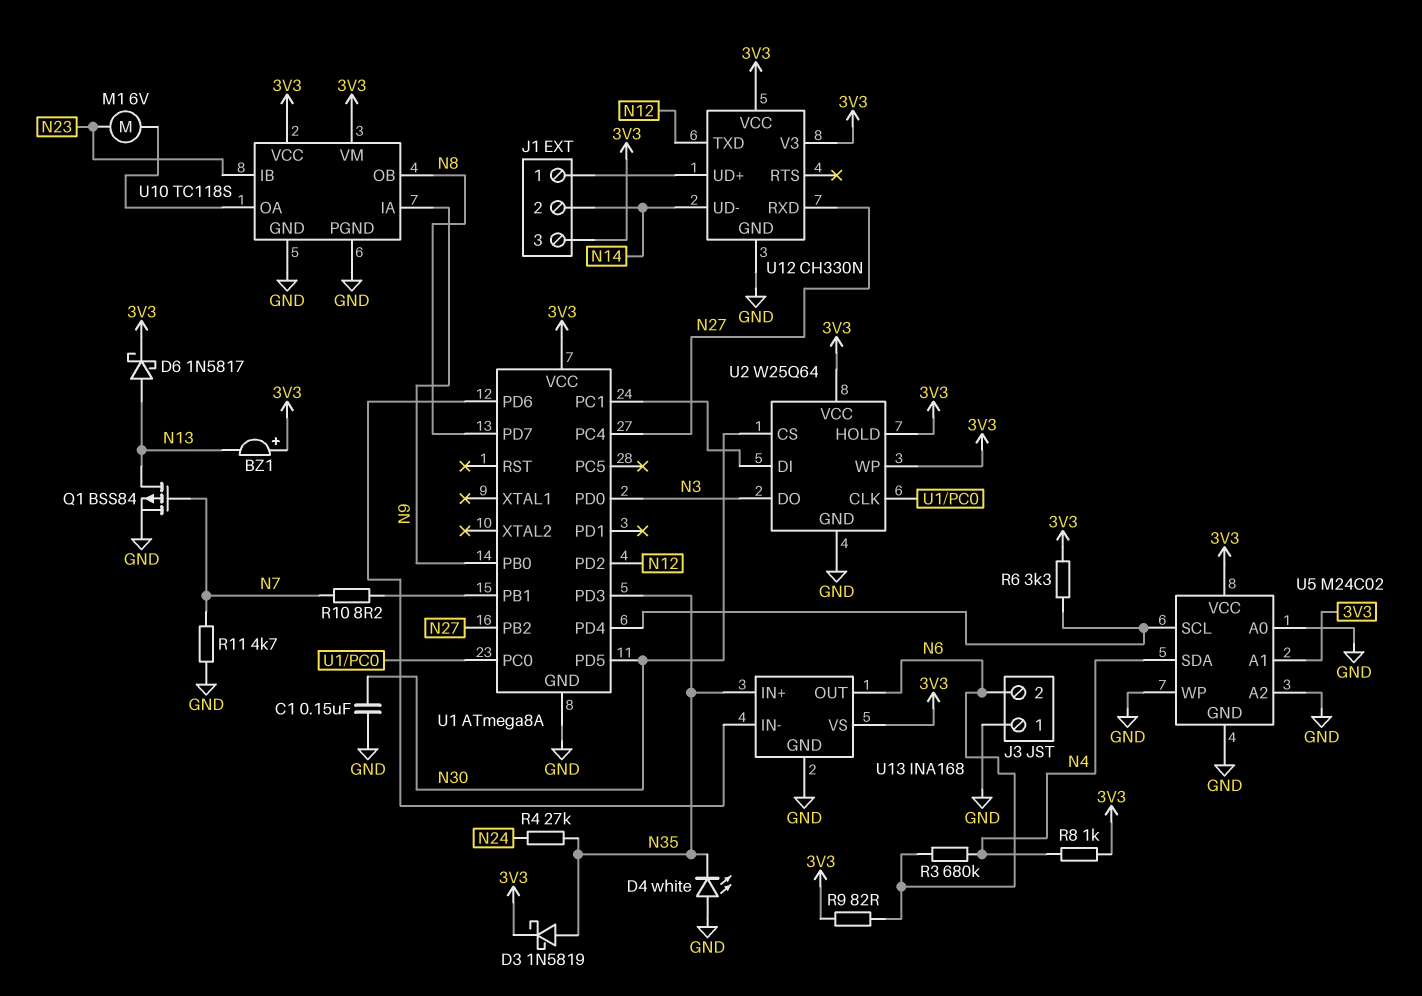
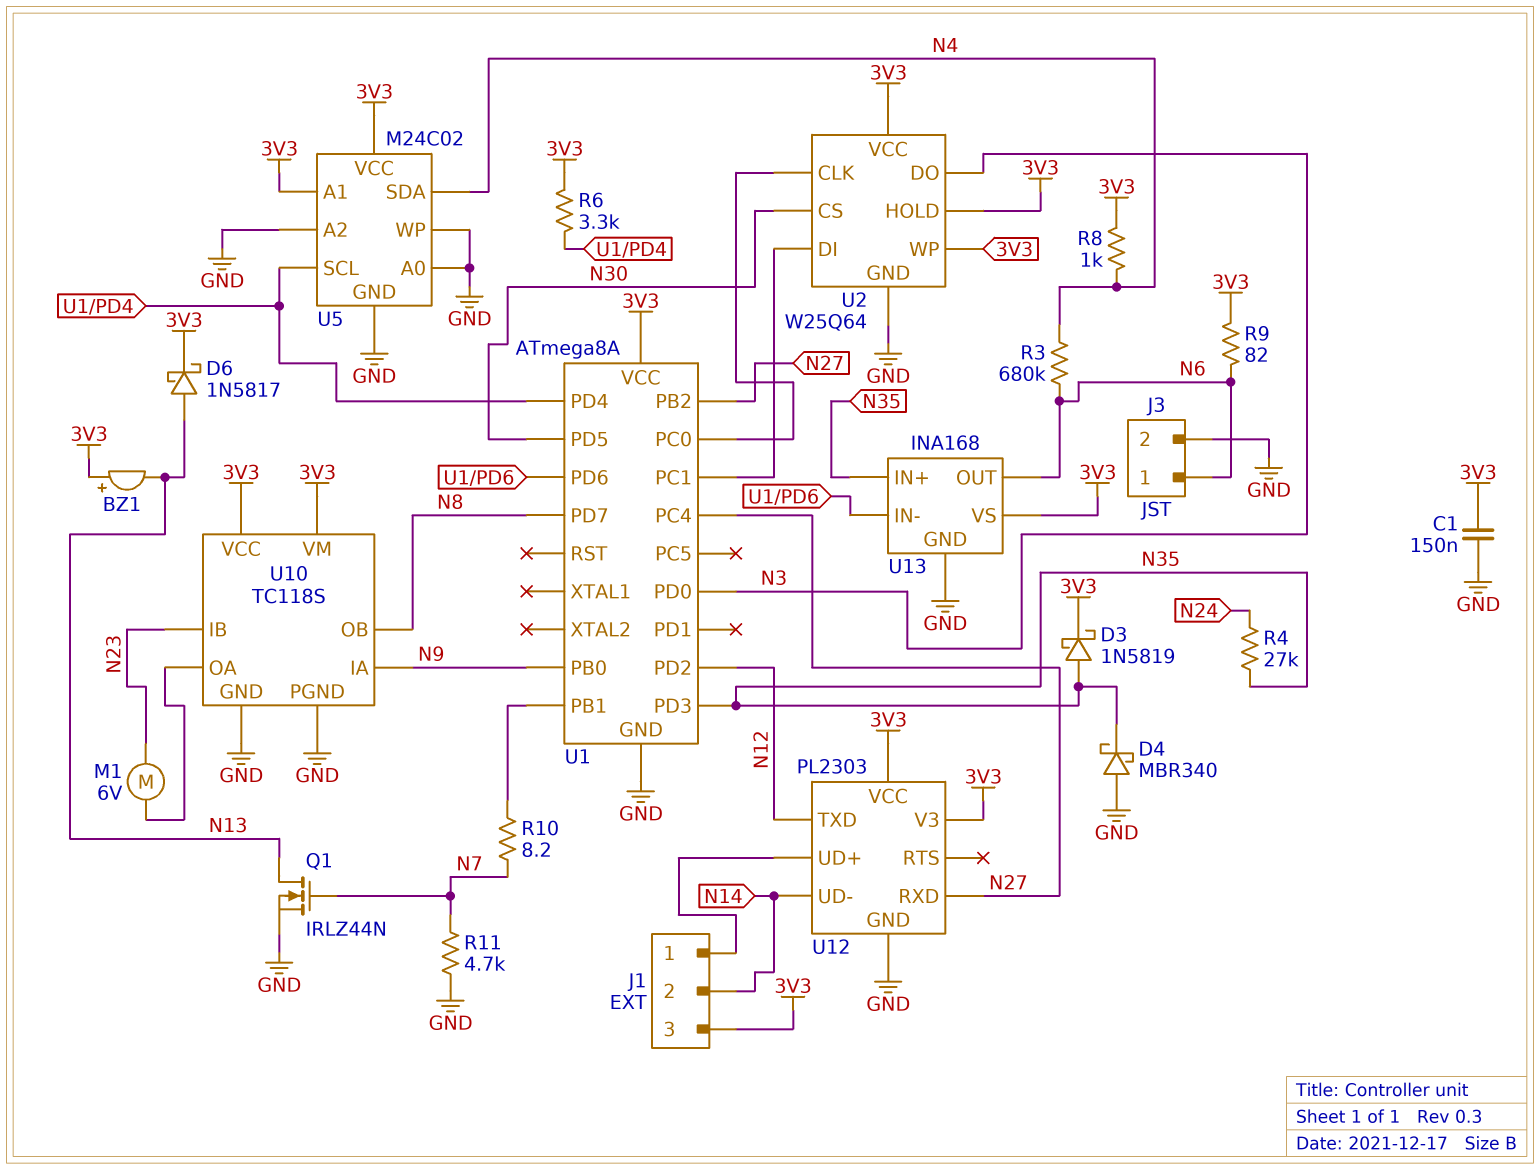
C1: 150nF (GND, N30) -> 150nF (3V3, GND)
D4: LED white (A GND, K N35) -> schottky MBR340 (A GND, K N35)
J3 pin 1: GND -> N6
J3 pin 2: N6 -> GND
Q1: PMOS BSS84 (G N7, D N13, S GND) -> NMOS IRLZ44N (G N7, D N13, S GND)
U12: CH330N -> PL2303

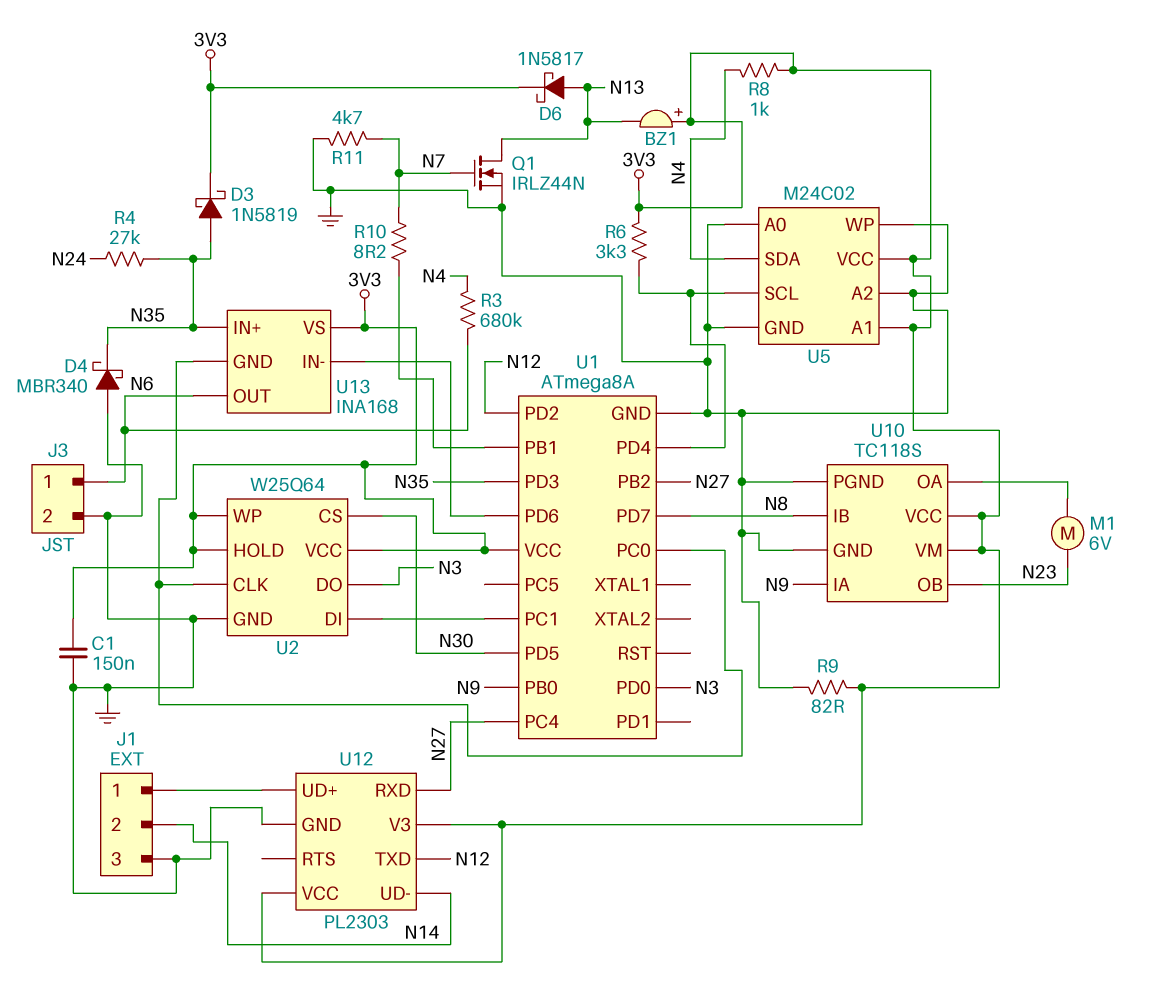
J1 pin 3: 3V3 -> GND
R9: 82 (3V3, N6) -> 82 (3V3, GND)
U10 pin IB: N23 -> N8
U10 pin OB: N8 -> N23
U13 pin GND: GND -> U1/PC0

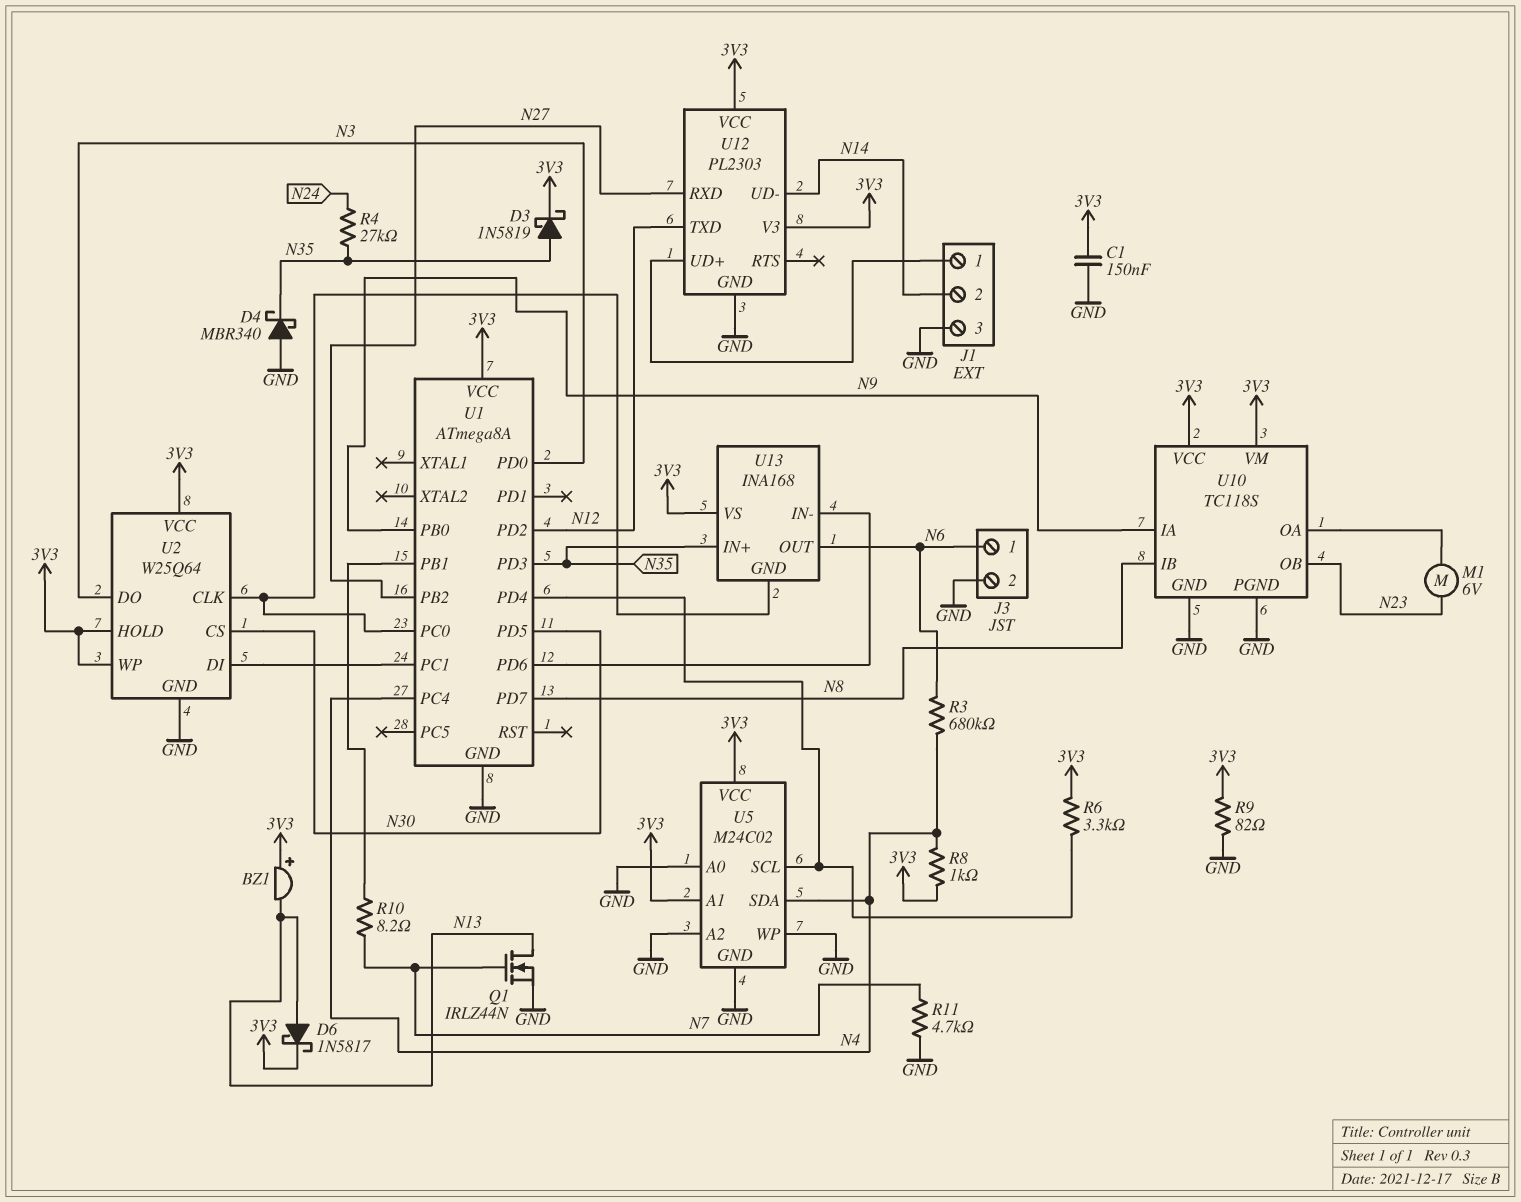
U1 pin PC4: N27 -> N4

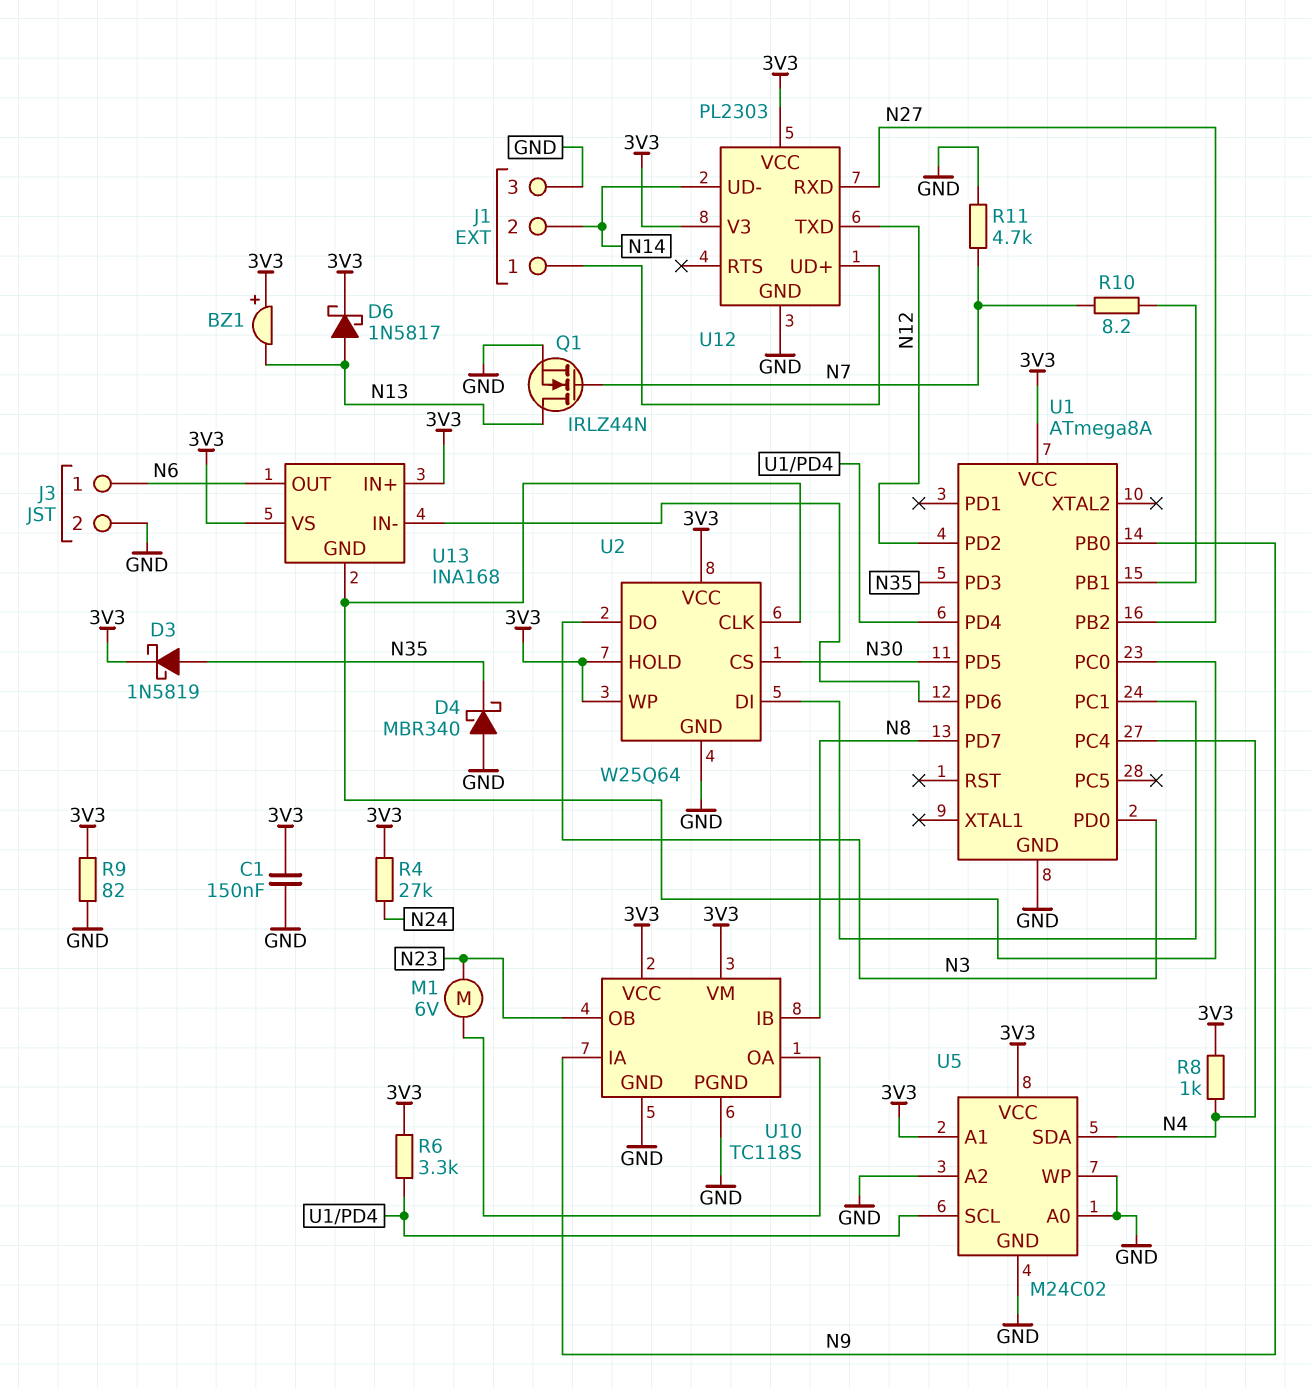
R3: 680k (N4, N6) -> none
R4: 27k (N24, N35) -> 27k (3V3, N24)
U13 pin IN+: N35 -> 3V3

